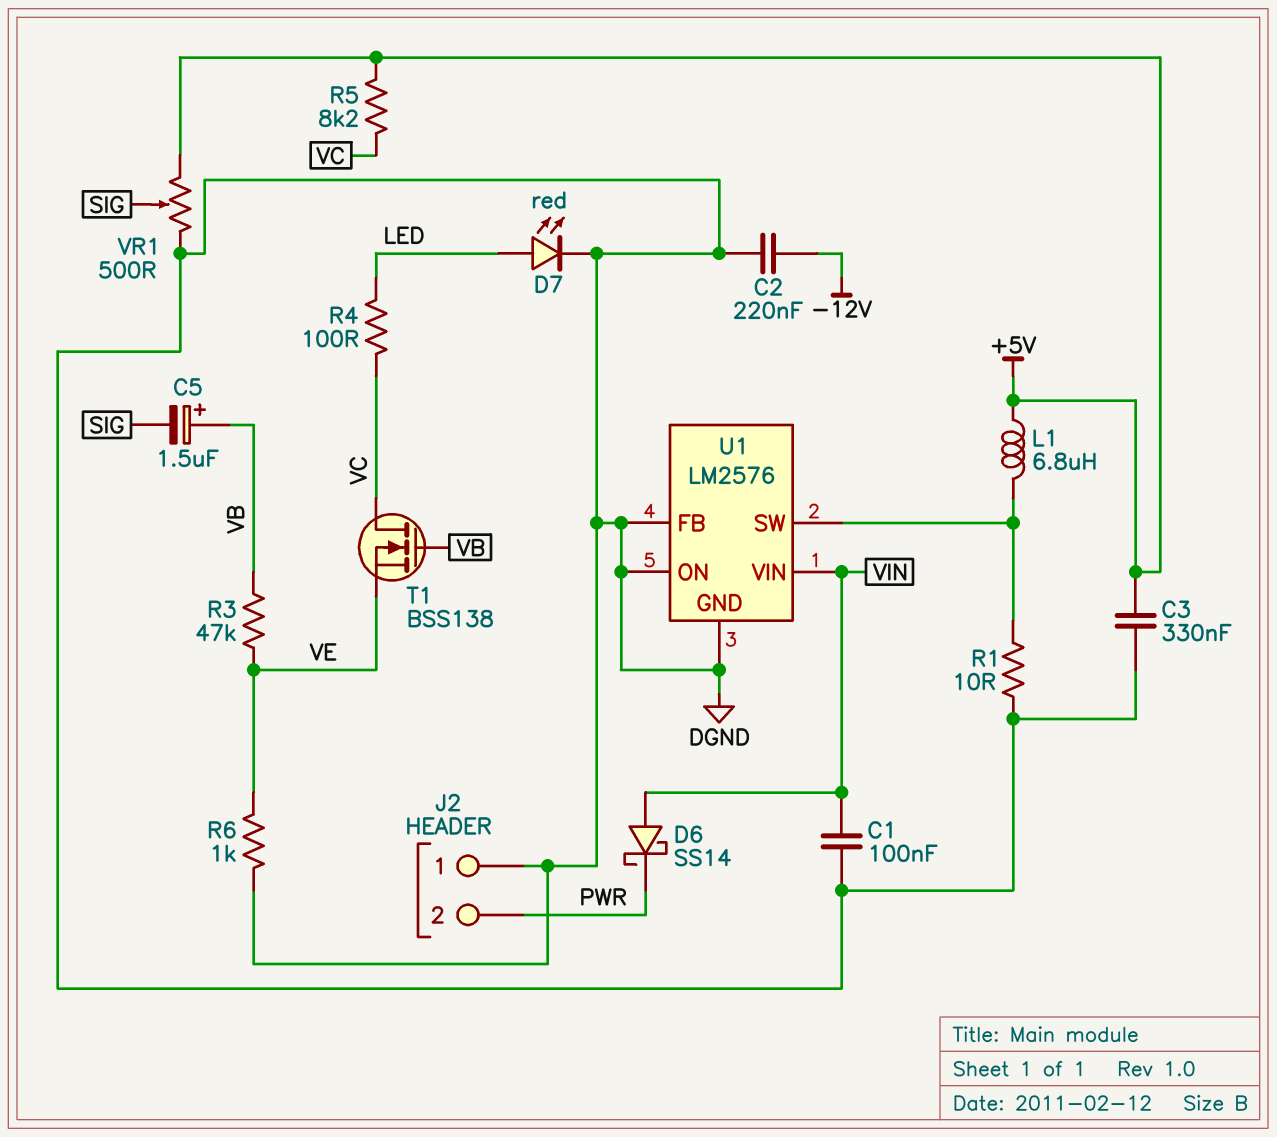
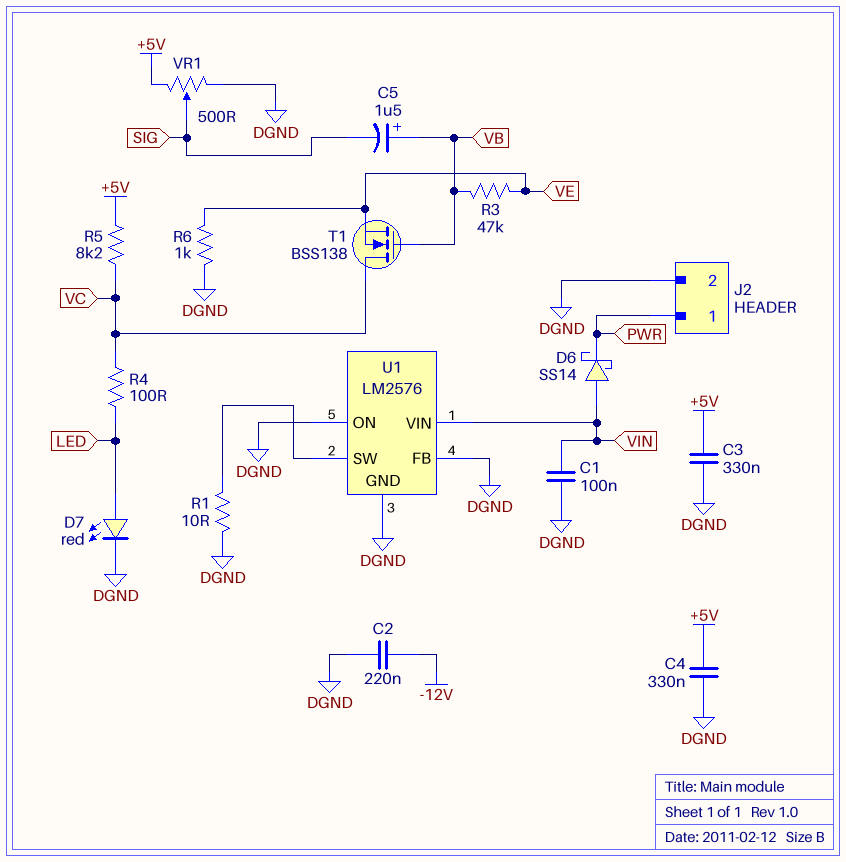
C4: none -> 330nF (+5V, DGND)
J2 pin 1: DGND -> PWR
J2 pin 2: PWR -> DGND
L1: 6.8uH (+5V, U1/SW) -> none

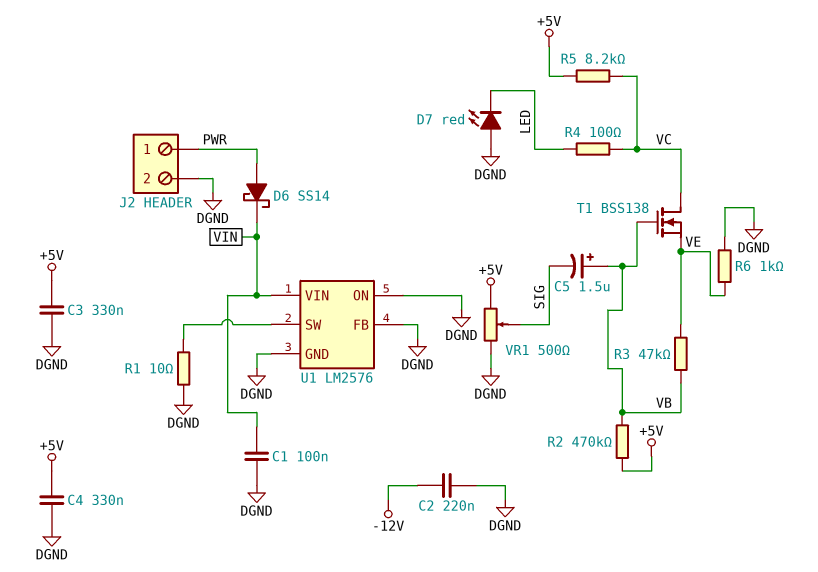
D6: schottky SS14 (A VIN, K PWR) -> schottky SS14 (A PWR, K VIN)
D7: LED red (A LED, K DGND) -> LED red (A DGND, K LED)
R2: none -> 470k (+5V, VB)

